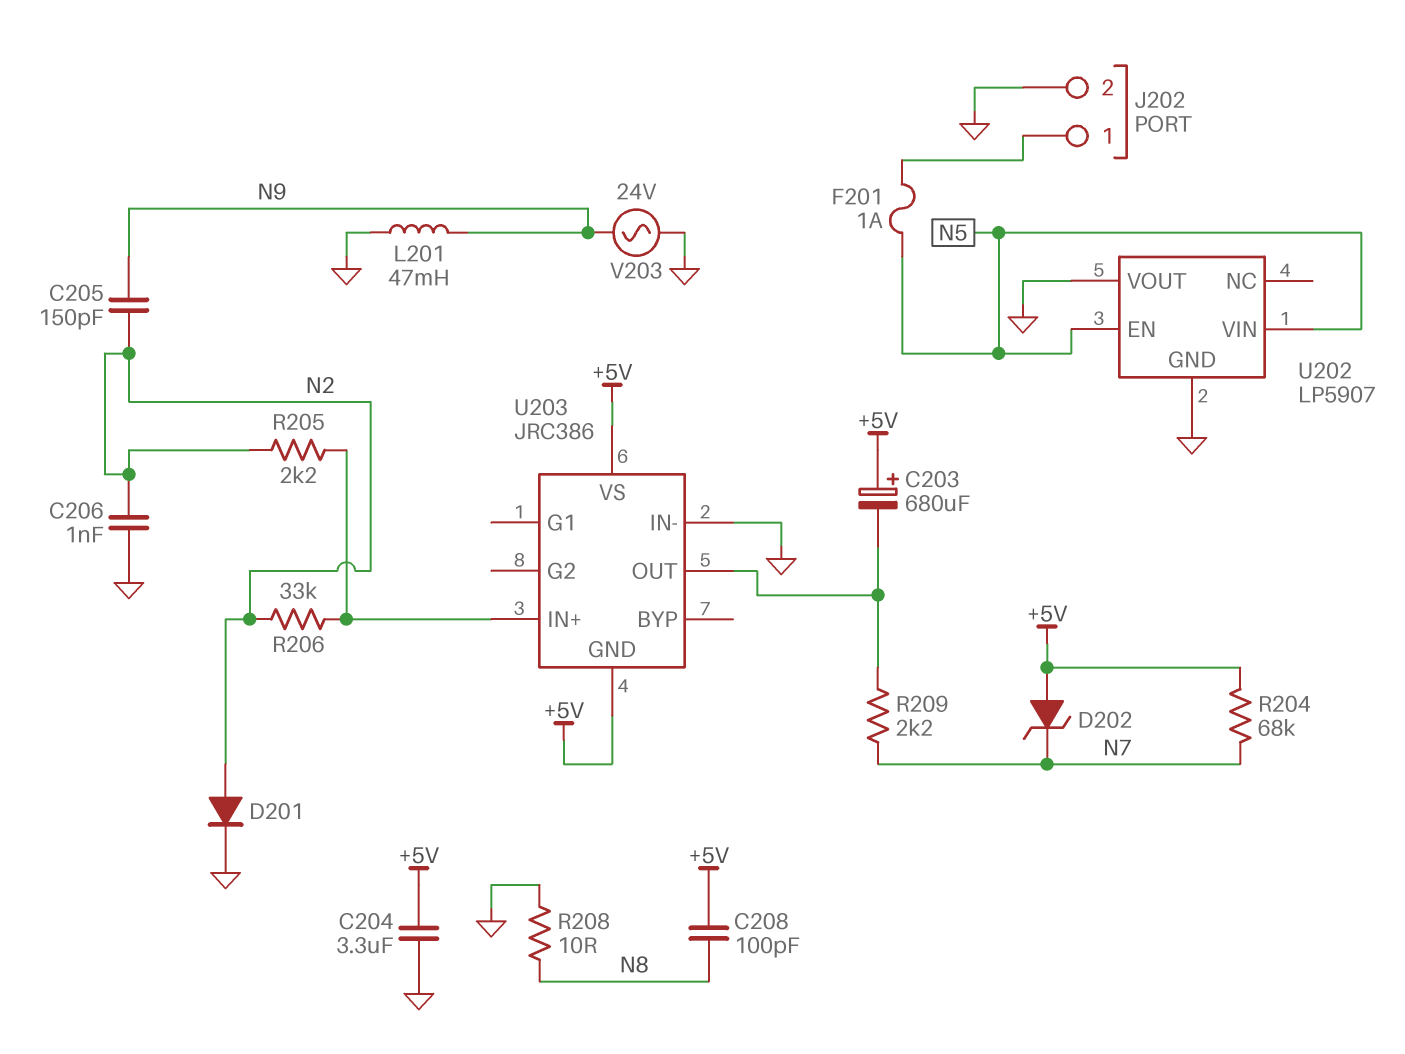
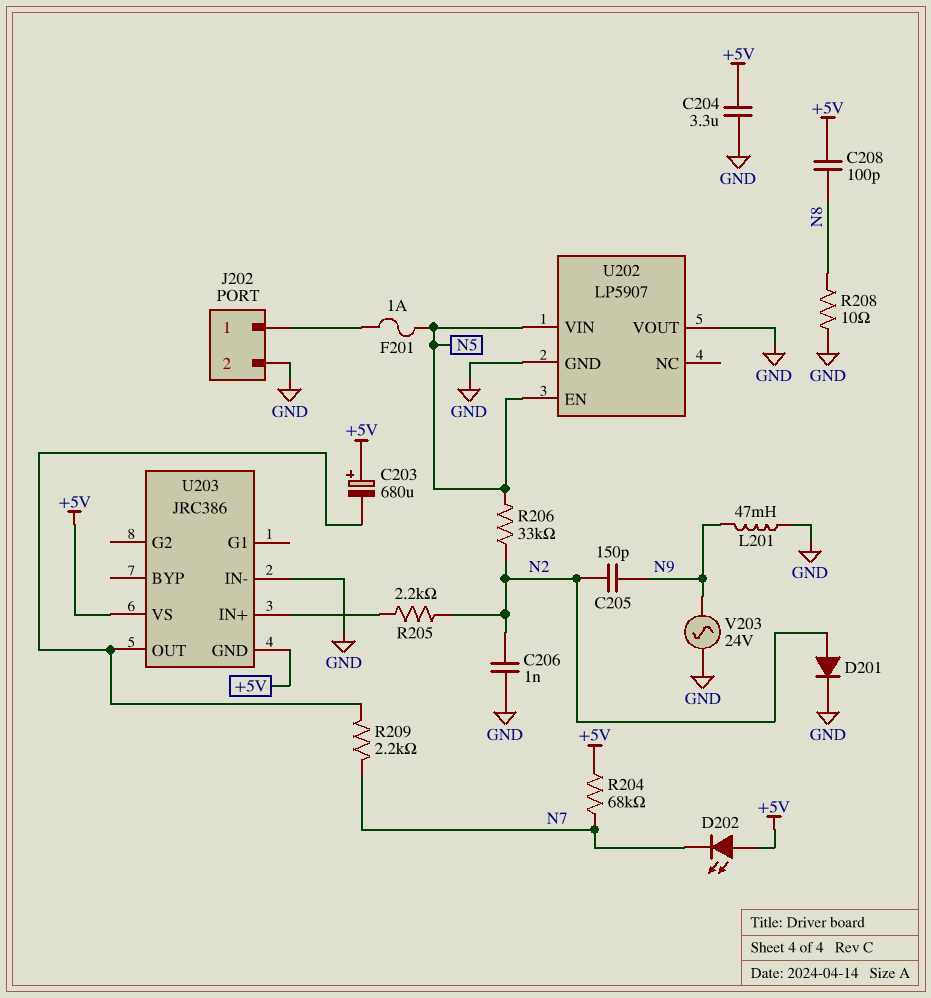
D202: zener (A +5V, K N7) -> LED (A +5V, K N7)
R206: 33k (N2, U203/IN+) -> 33k (N2, N5)

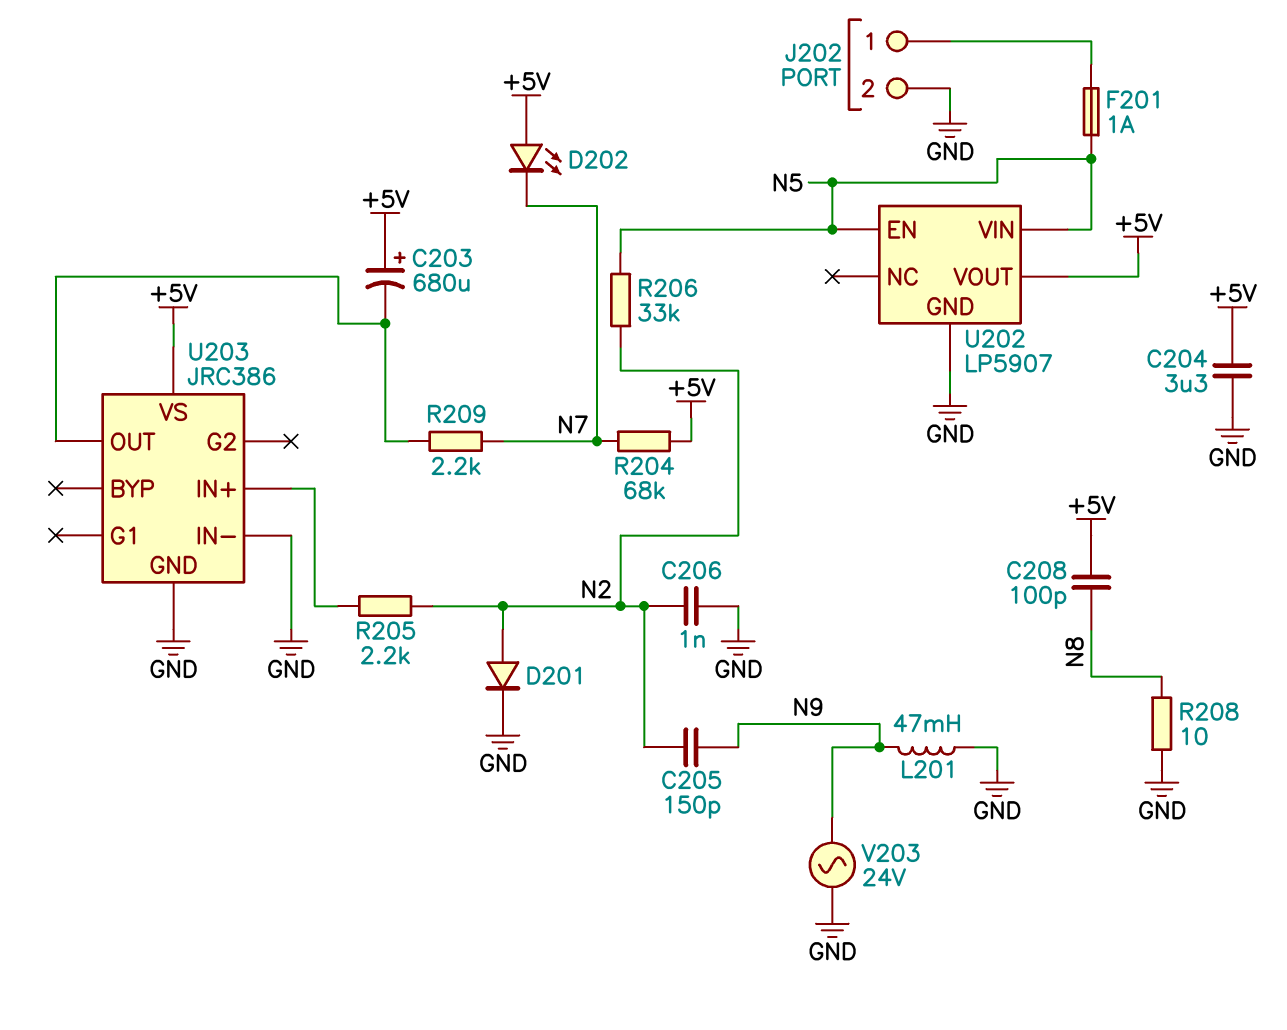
U202 pin VOUT: GND -> +5V
U203 pin GND: +5V -> GND

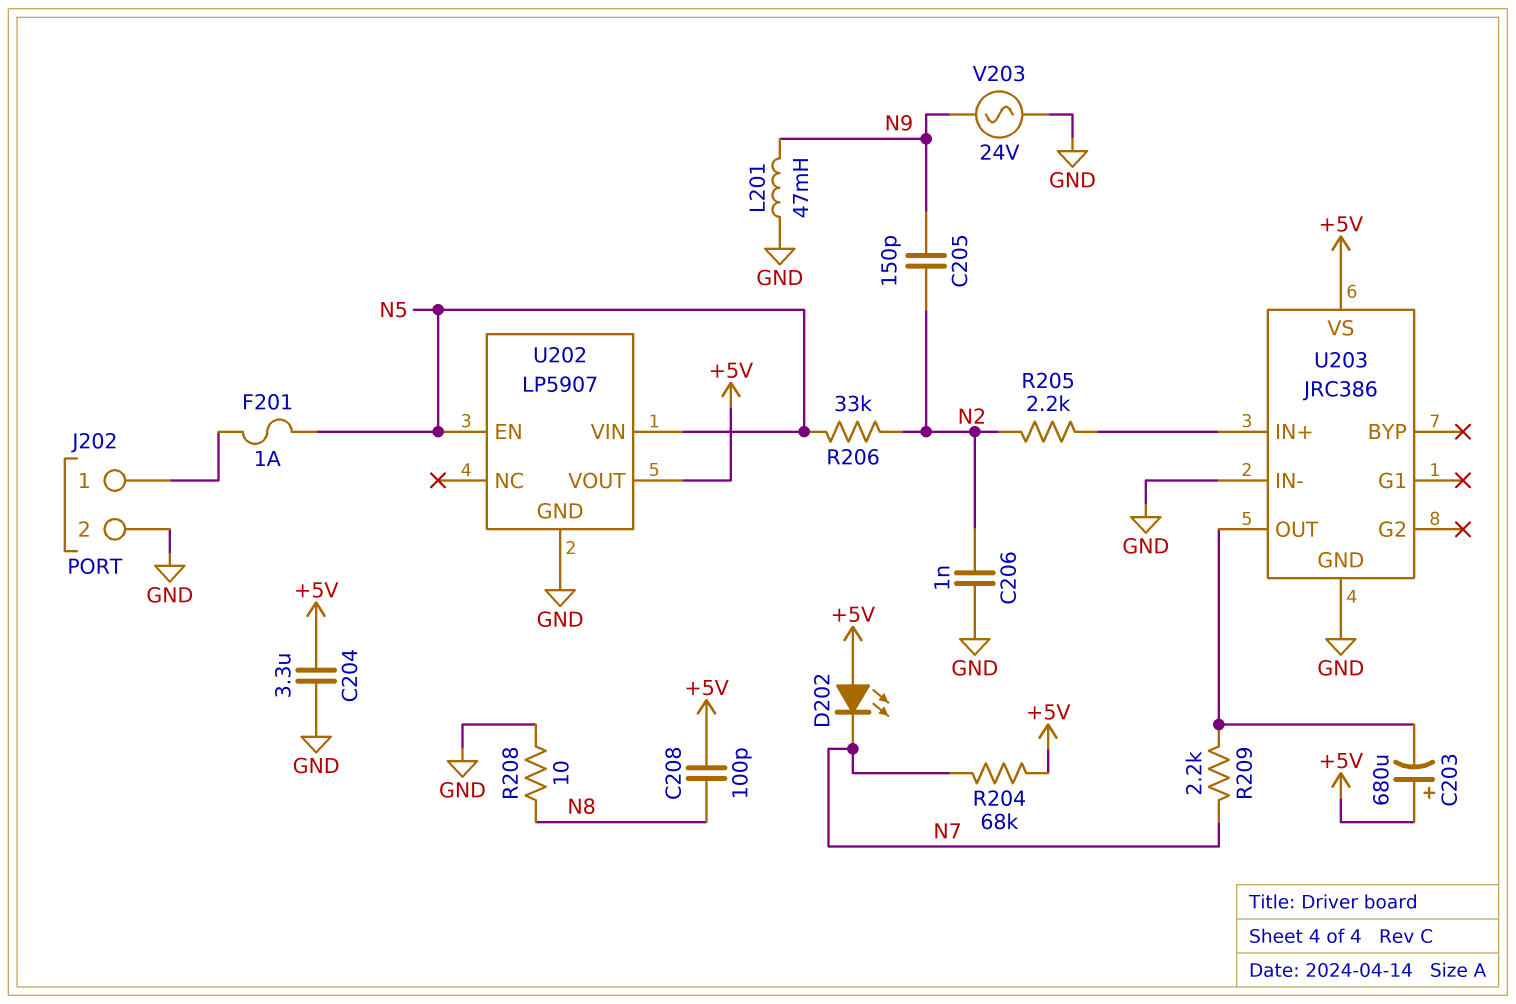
D201: diode (A N2, K GND) -> none

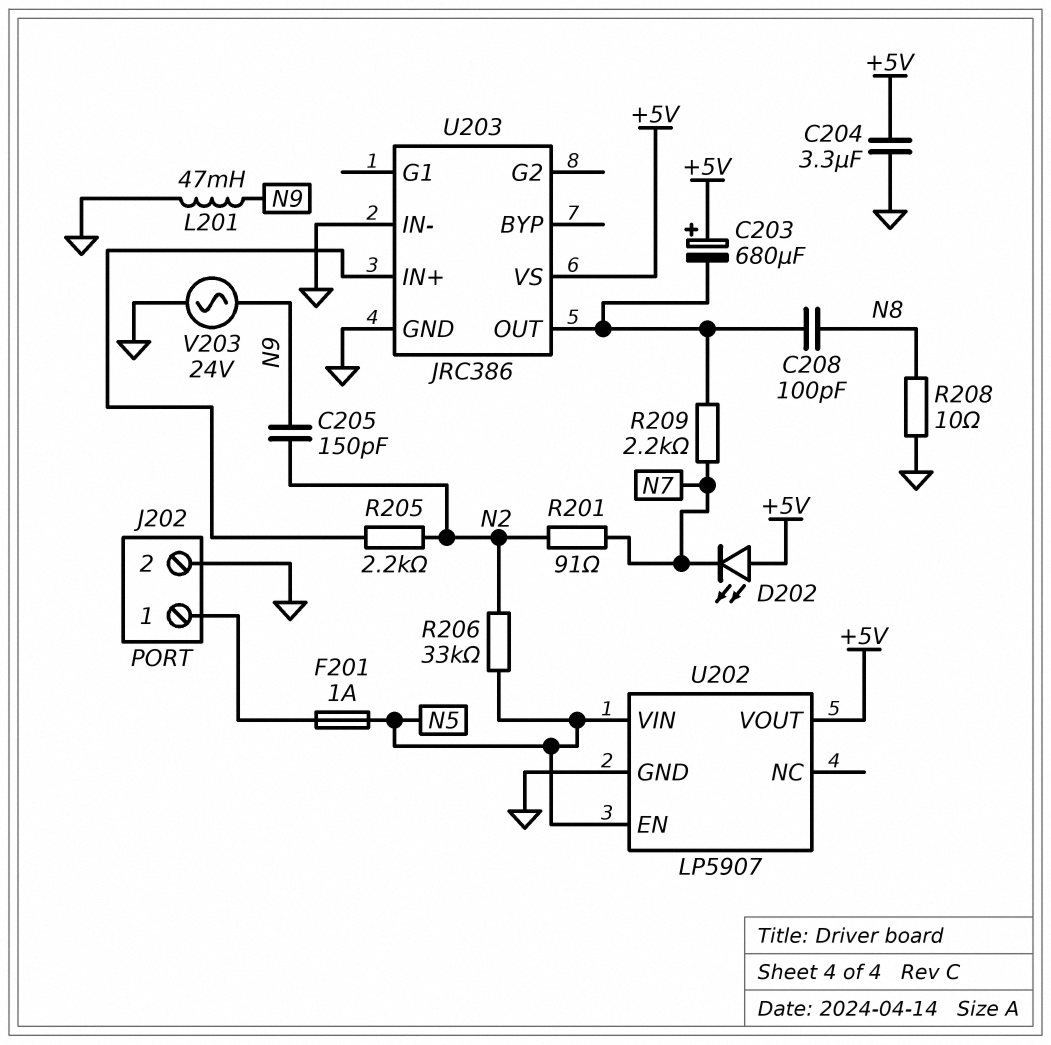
C206: 1nF (GND, N2) -> none
C208: 100pF (+5V, N8) -> 100pF (N8, U203/OUT)
R201: none -> 91 (N2, N7)
R204: 68k (+5V, N7) -> none

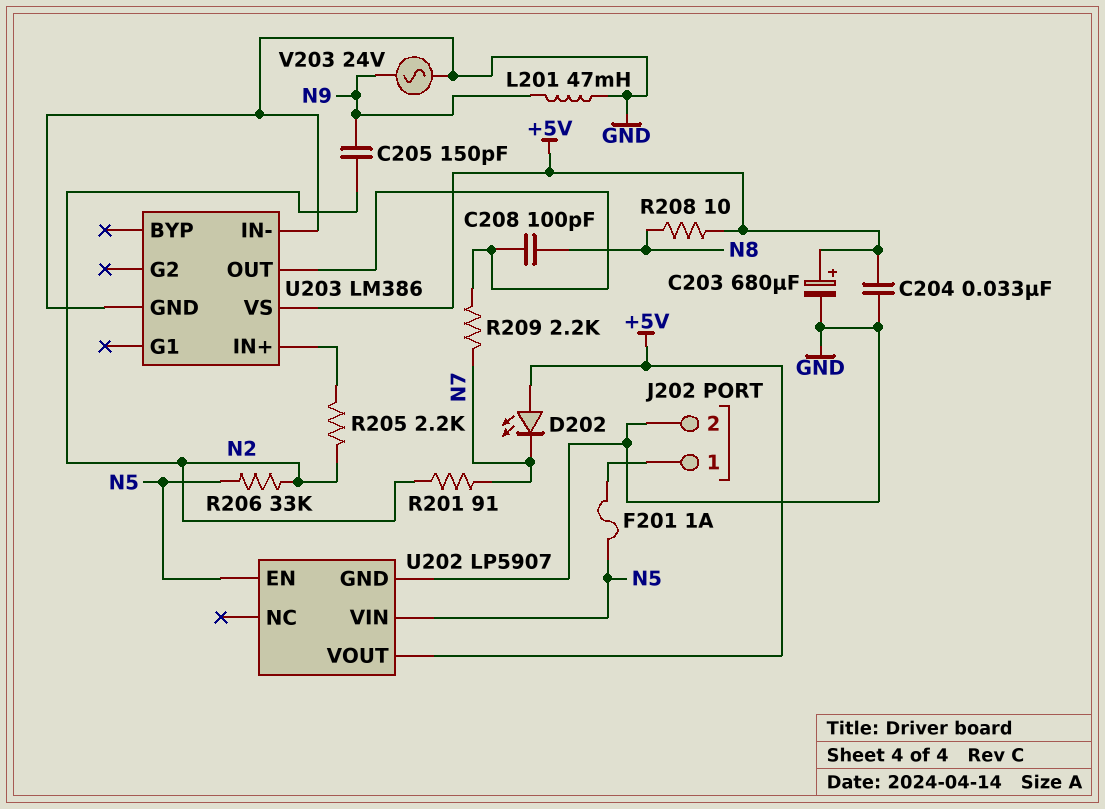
C203: 680uF (plus +5V, minus U203/OUT) -> 680uF (plus +5V, minus GND)
C204: 3.3uF (+5V, GND) -> 33nF (+5V, GND)
R208: 10 (GND, N8) -> 10 (+5V, N8)
U203: JRC386 -> LM386

